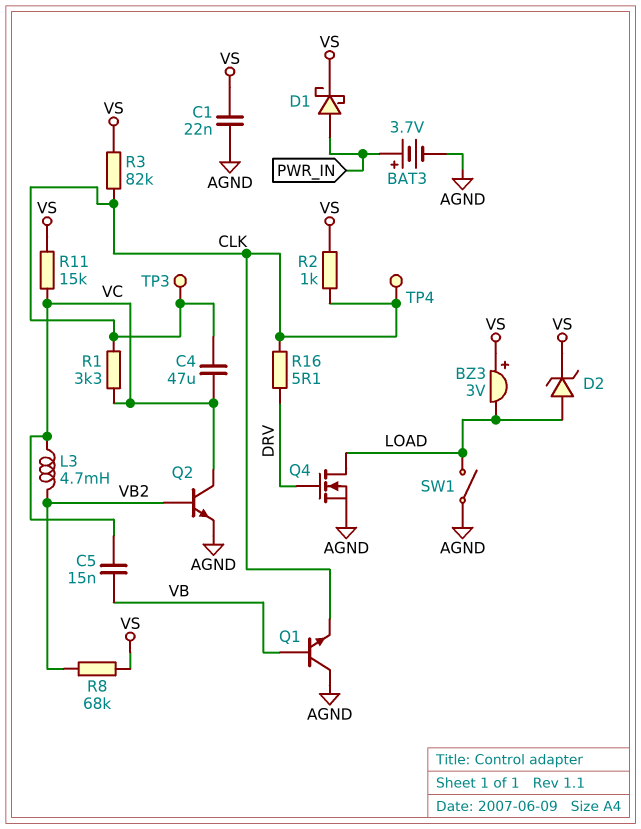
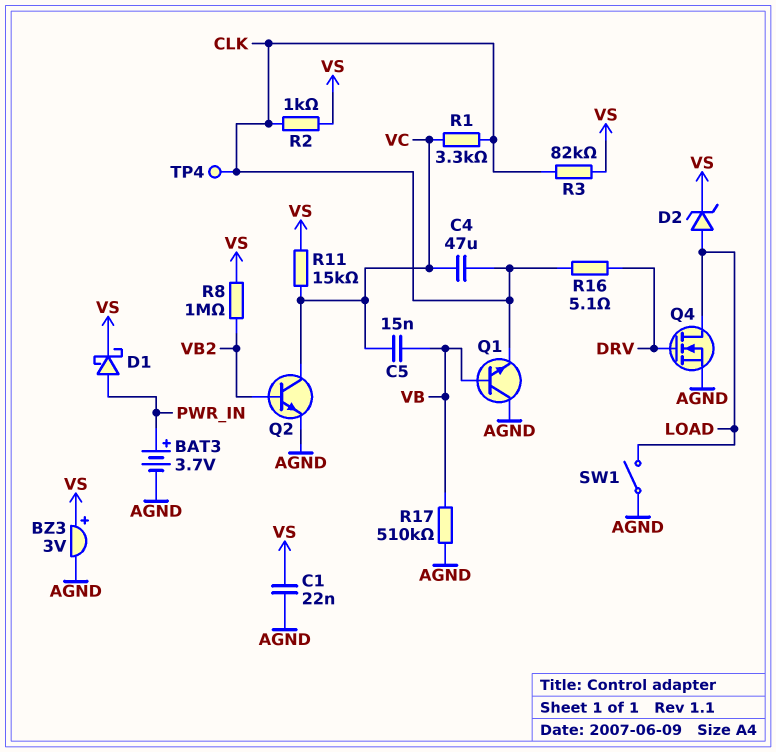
BZ3: buzzer 3V (plus VS, minus LOAD) -> buzzer 3V (plus VS, minus AGND)
L3: 4.7mH (VB2, VC) -> none
R8: 68k (VB2, VS) -> 1M (VB2, VS)
R17: none -> 510k (AGND, VB)
TP3: test point (CLK) -> none

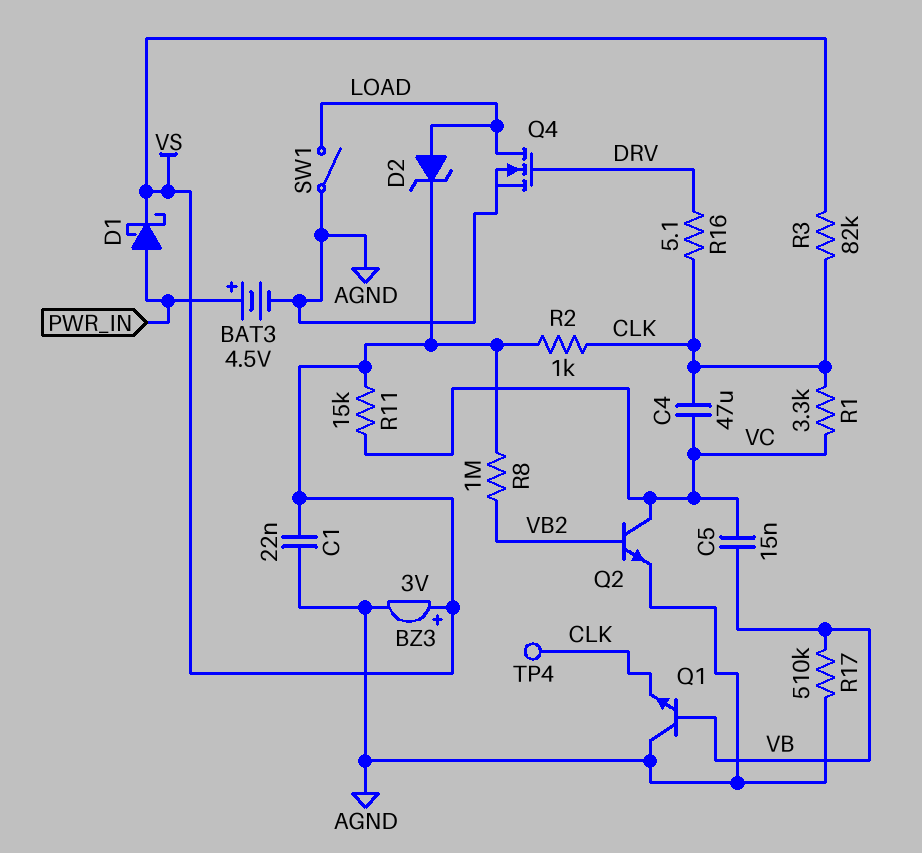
BAT3: 3.7V (plus PWR_IN, minus AGND) -> 4.5V (plus PWR_IN, minus AGND)

